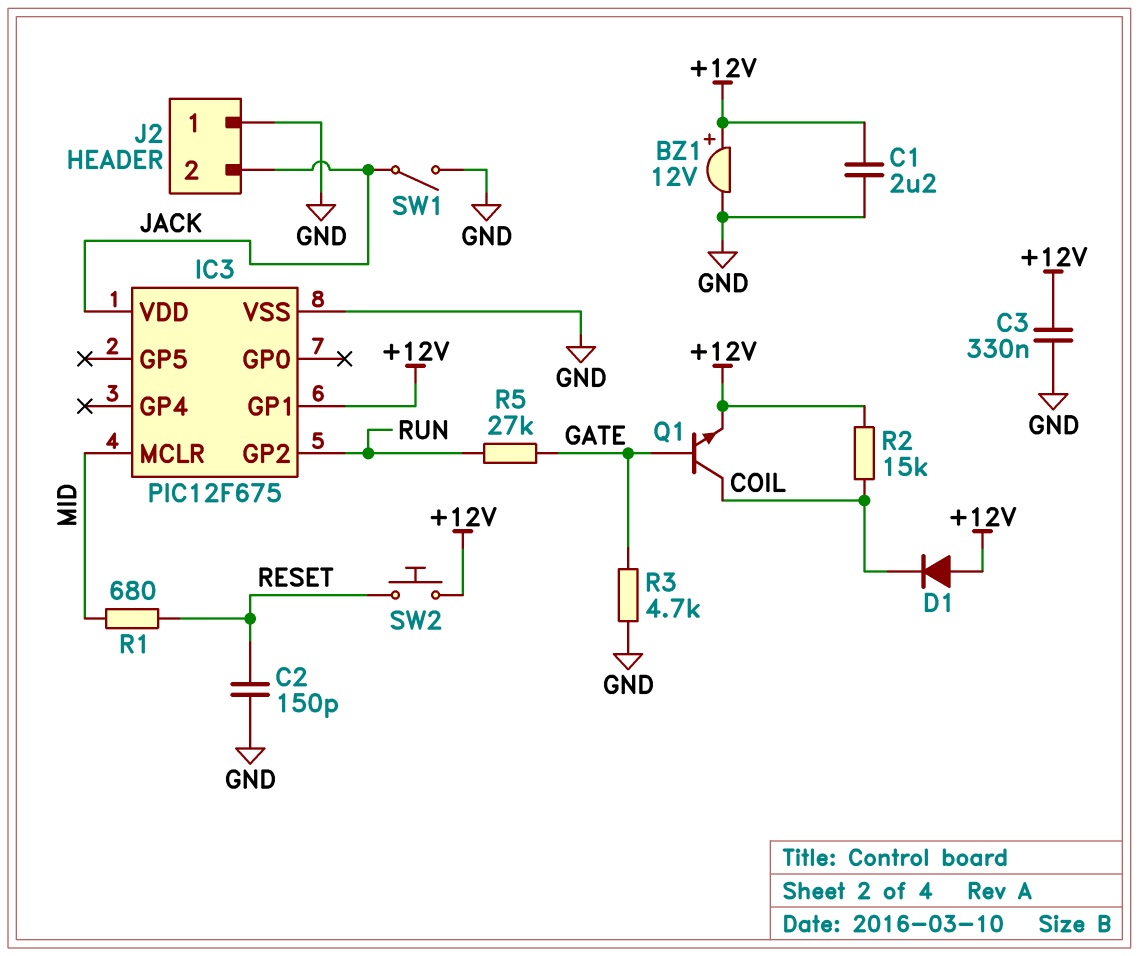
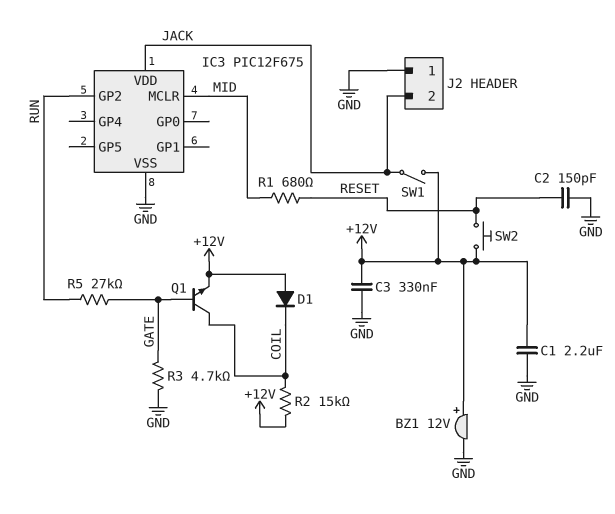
IC3 pin GP1: +12V -> none
SW1: switch (GND, JACK) -> switch (+12V, JACK)

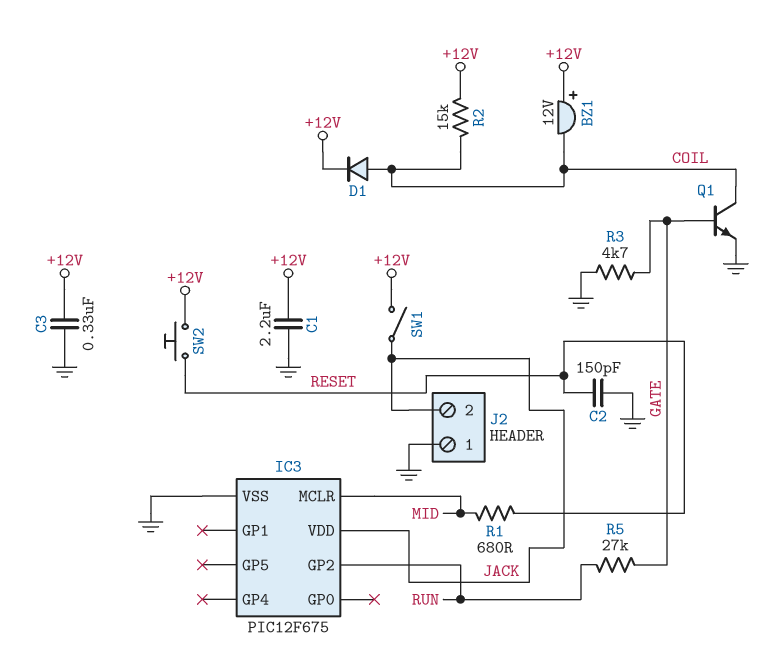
BZ1: buzzer 12V (plus +12V, minus GND) -> buzzer 12V (plus +12V, minus COIL)
D1: diode (A +12V, K COIL) -> diode (A COIL, K +12V)
Q1: NPN (B GATE, C COIL, E +12V) -> NPN (B GATE, C COIL, E GND)

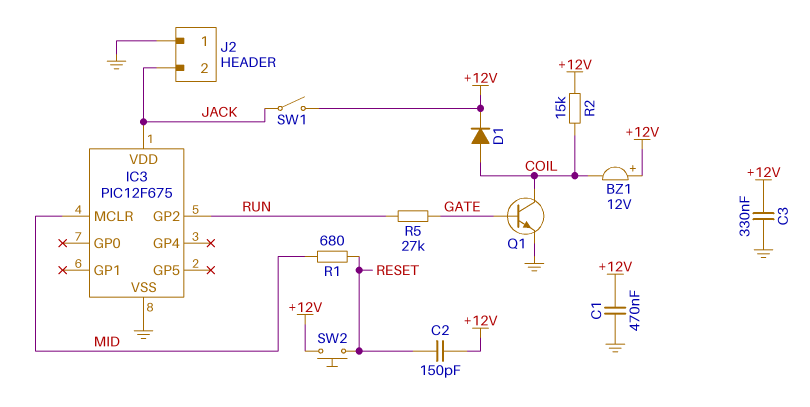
C1: 2.2uF (+12V, GND) -> 470nF (+12V, GND)
C2: 150pF (GND, RESET) -> 150pF (+12V, RESET)
R3: 4.7k (GATE, GND) -> none

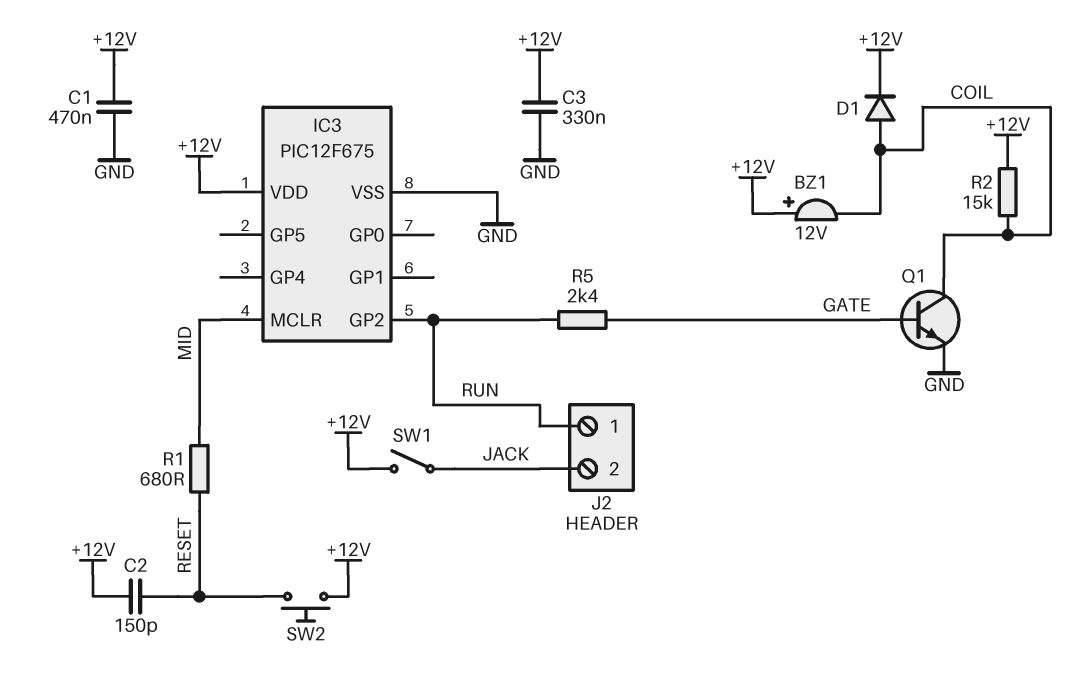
IC3 pin VDD: JACK -> +12V
J2 pin 1: GND -> RUN
R5: 27k (GATE, RUN) -> 2.4k (GATE, RUN)

